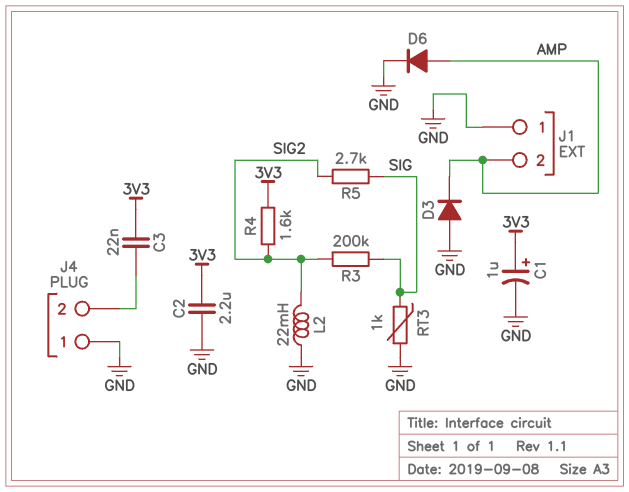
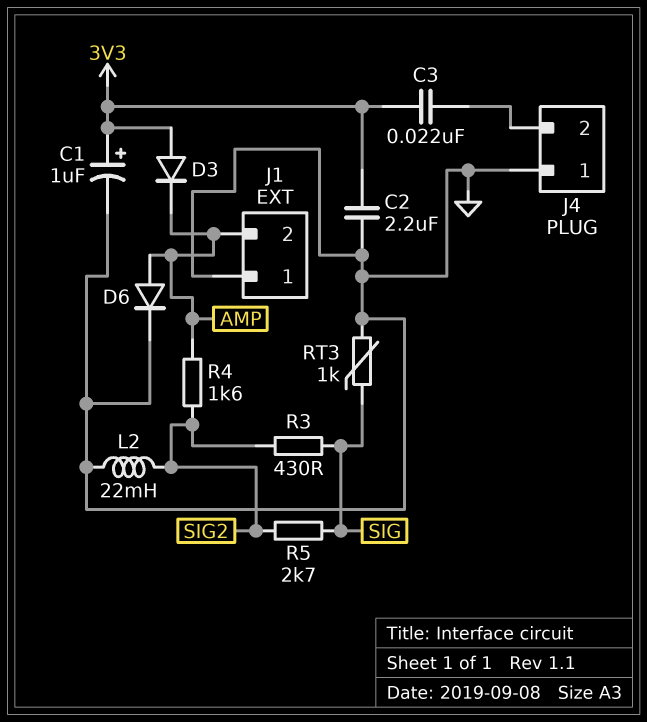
D3: diode (A GND, K AMP) -> diode (A 3V3, K AMP)
R3: 200k (SIG, SIG2) -> 430 (SIG, SIG2)
R4: 1.6k (3V3, SIG2) -> 1.6k (AMP, SIG2)

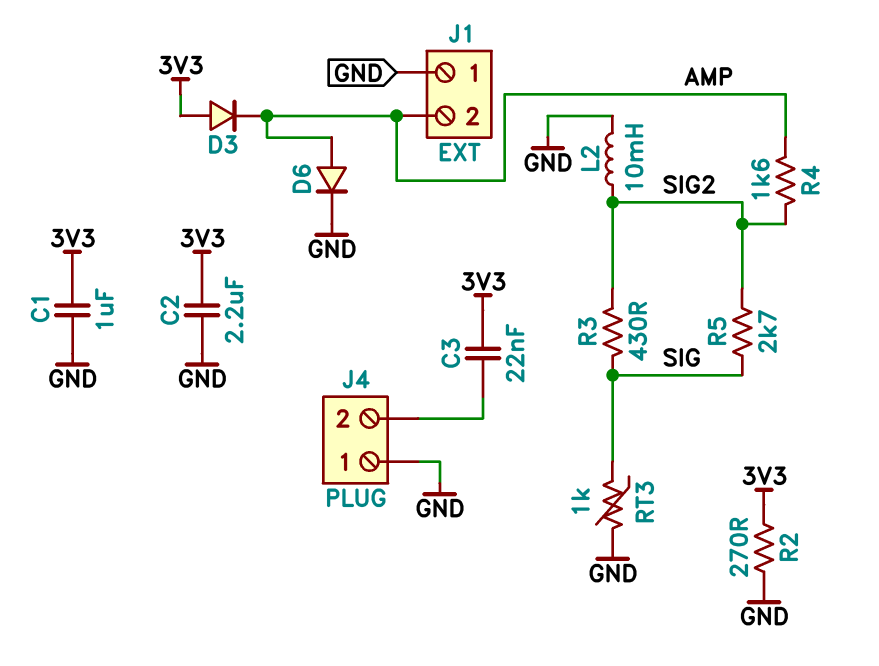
C1: 1uF (plus 3V3, minus GND) -> 1uF (3V3, GND)
L2: 22mH (GND, SIG2) -> 10mH (GND, SIG2)
R2: none -> 270 (3V3, GND)

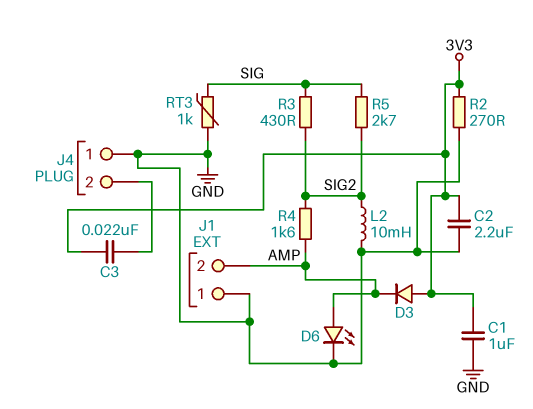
D6: diode (A AMP, K GND) -> LED (A AMP, K GND)

